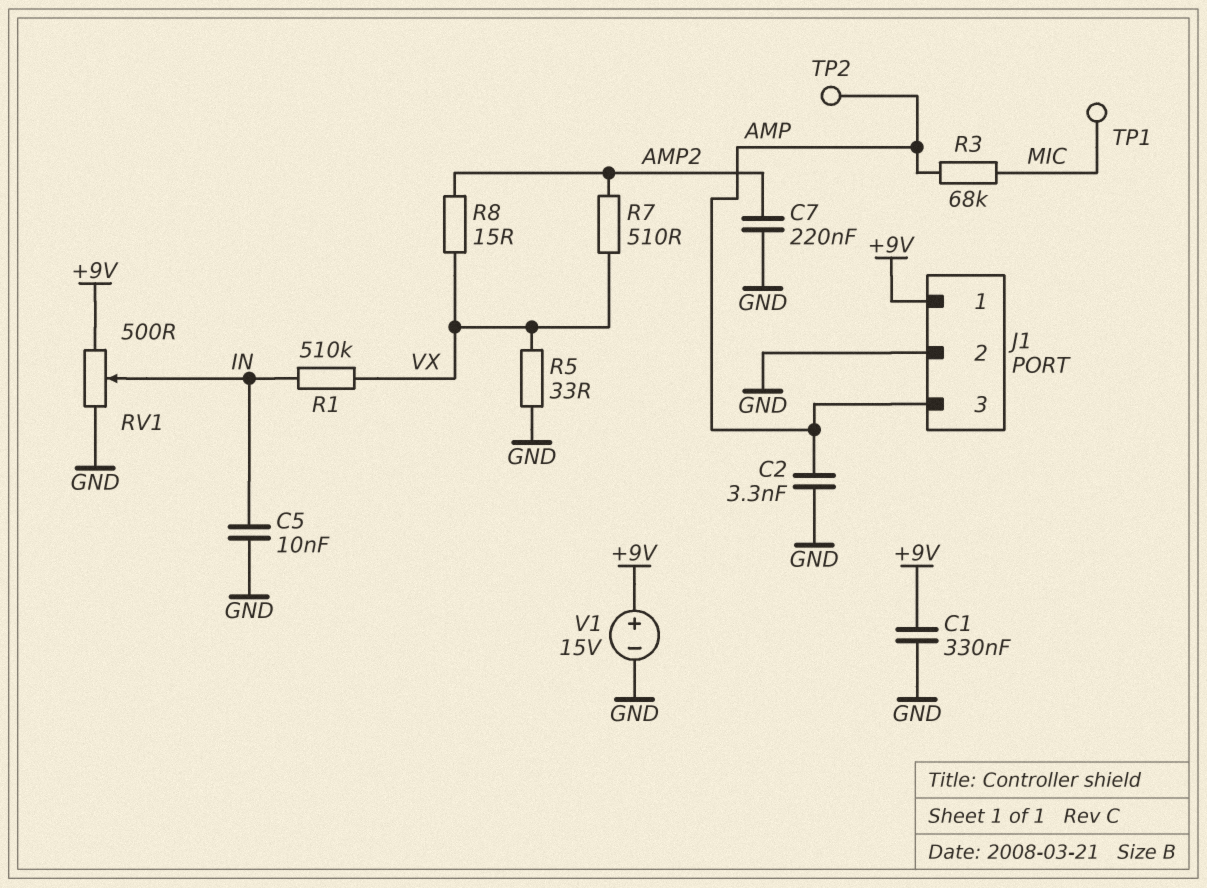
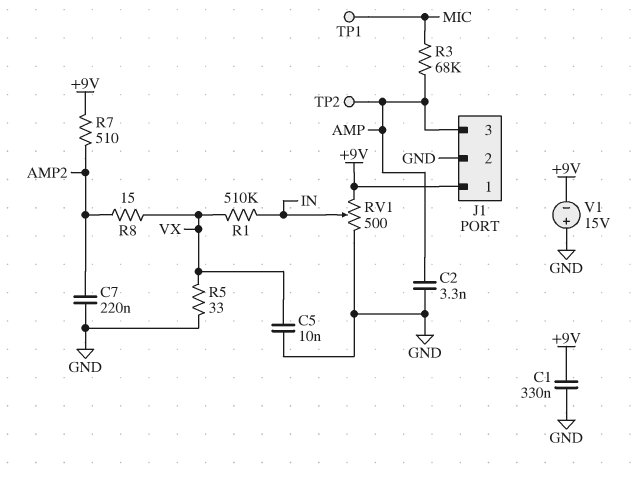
C5: 10nF (GND, IN) -> 10nF (GND, VX)
R7: 510 (AMP2, VX) -> 510 (+9V, AMP2)
V1: 15V (plus +9V, minus GND) -> 15V (plus GND, minus +9V)

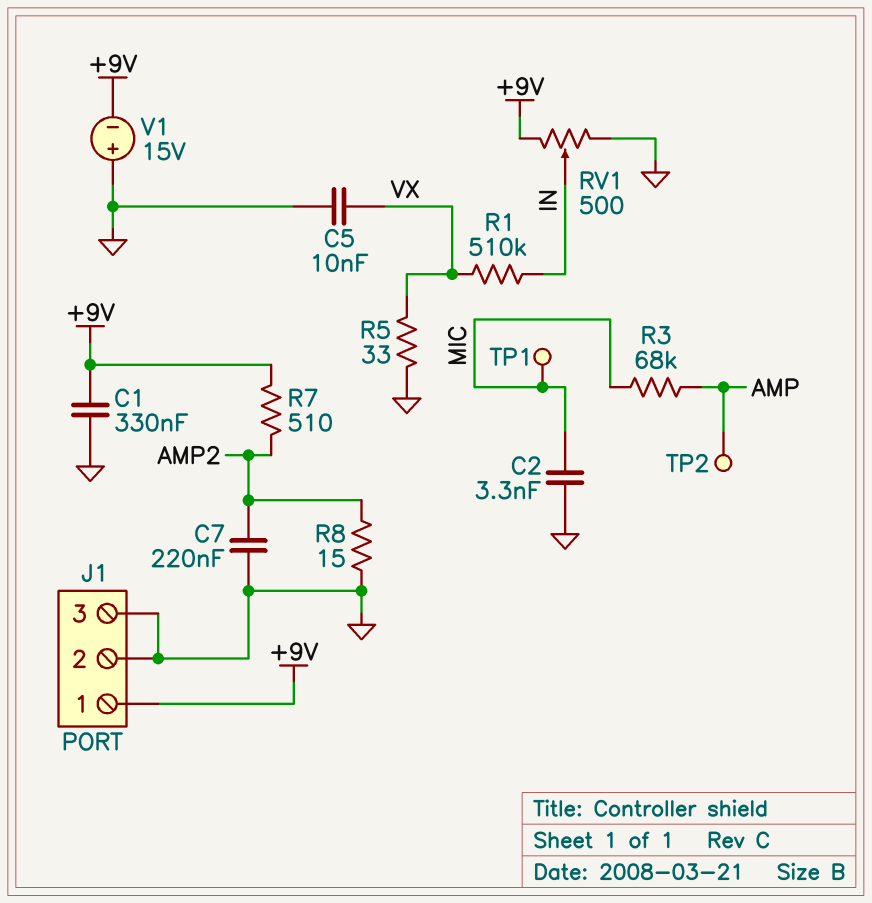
C2: 3.3nF (AMP, GND) -> 3.3nF (GND, MIC)
J1 pin 3: AMP -> GND
R8: 15 (AMP2, VX) -> 15 (AMP2, GND)

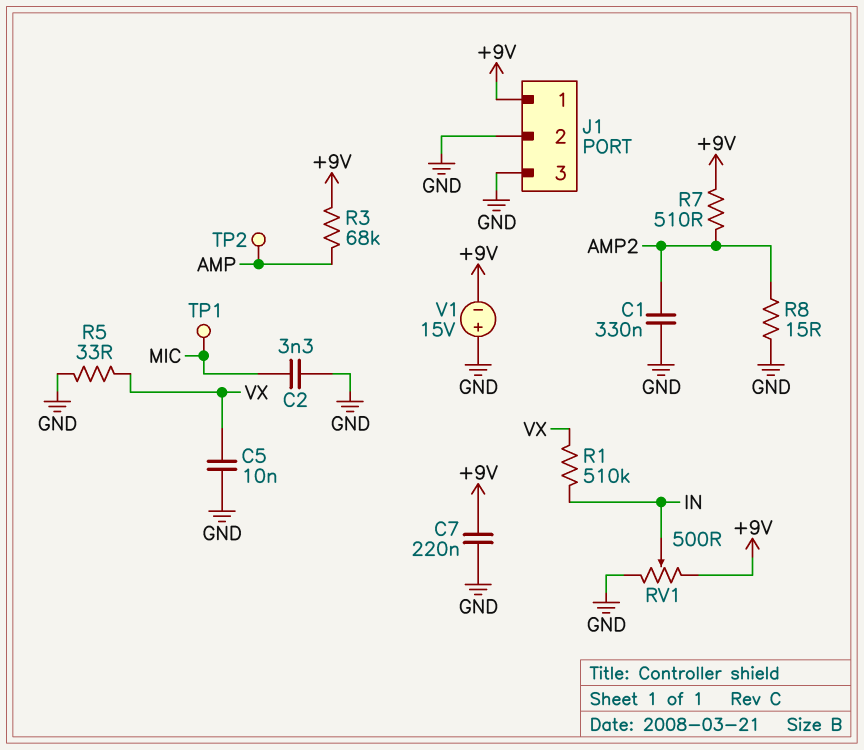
C1: 330nF (+9V, GND) -> 330nF (AMP2, GND)
C7: 220nF (AMP2, GND) -> 220nF (+9V, GND)
R3: 68k (AMP, MIC) -> 68k (+9V, AMP)

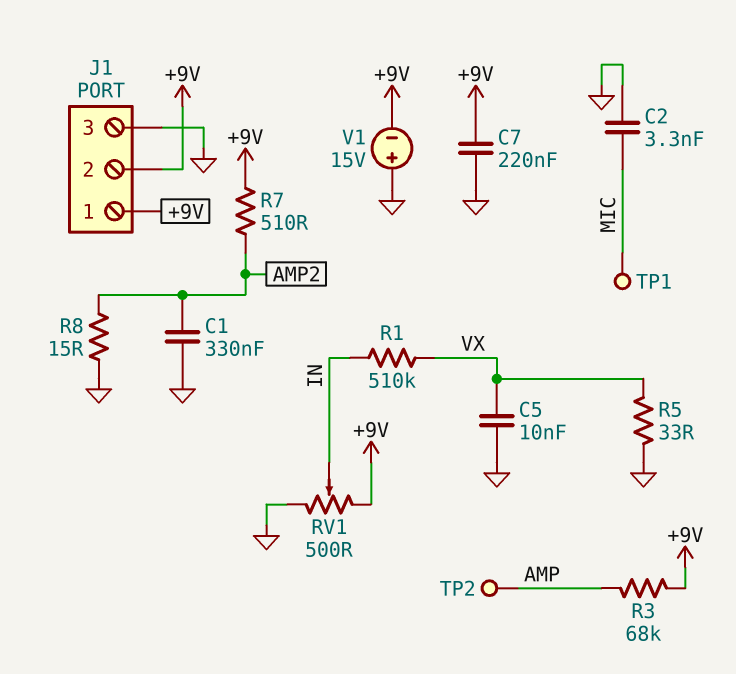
J1 pin 2: GND -> +9V

